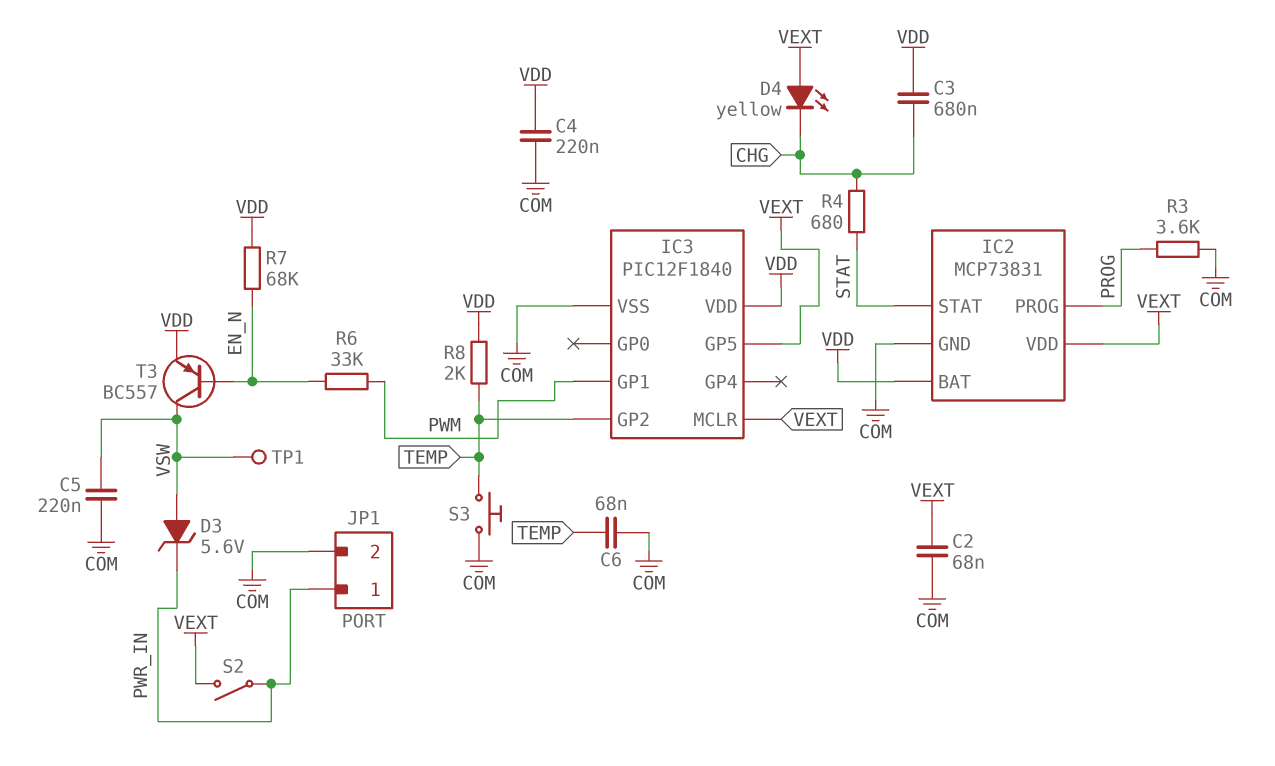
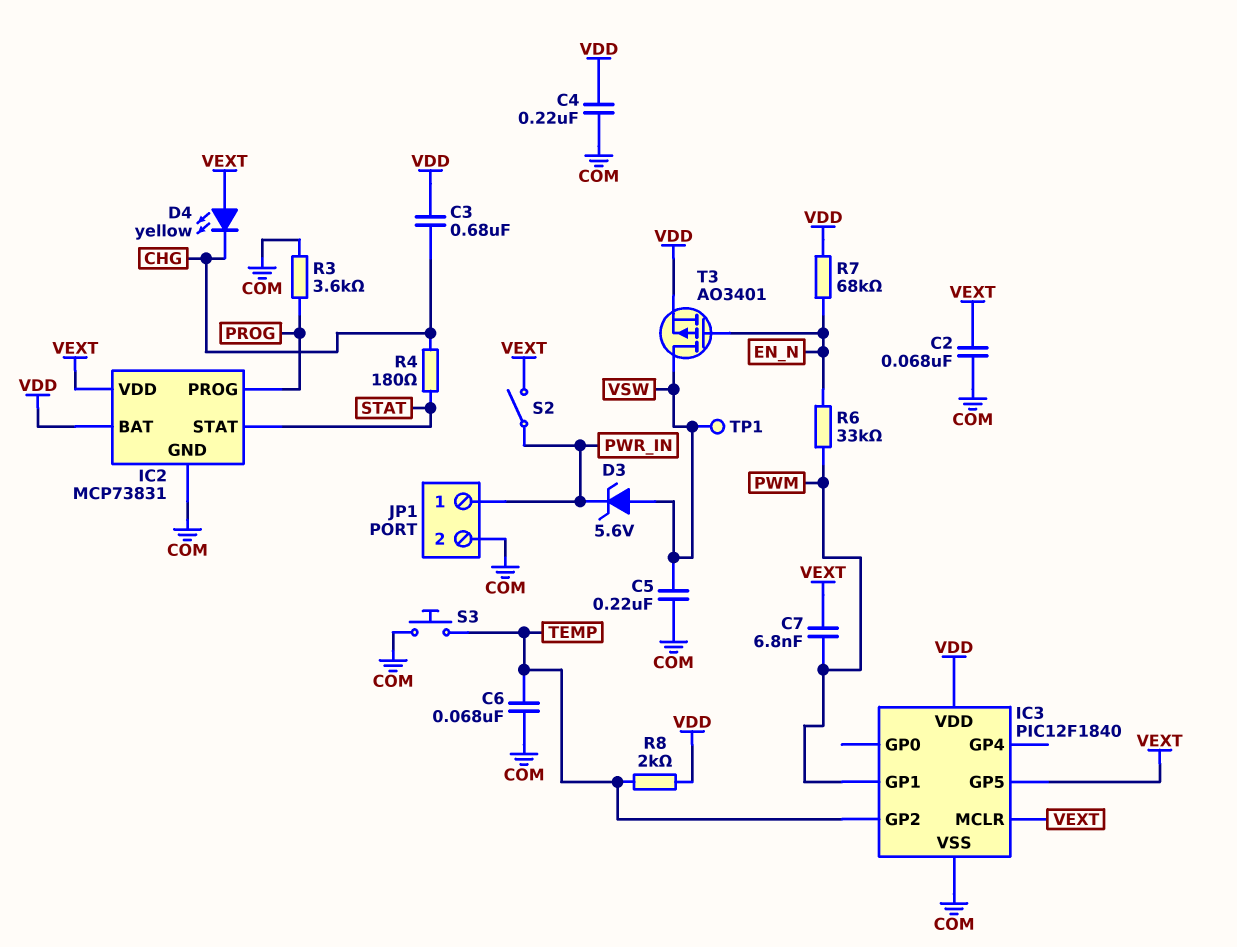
C7: none -> 6.8nF (PWM, VEXT)
R4: 680 (CHG, STAT) -> 180 (CHG, STAT)
T3: PNP BC557 (B EN_N, C VSW, E VDD) -> PMOS AO3401 (G EN_N, D VSW, S VDD)

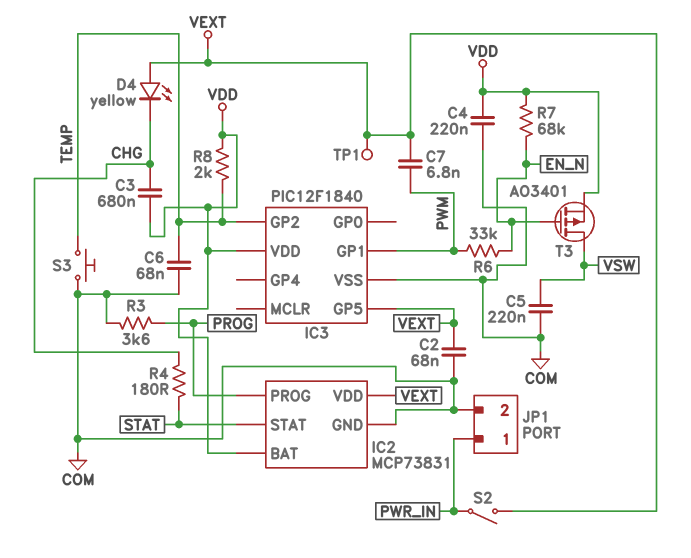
D3: zener 5.6V (A VSW, K PWR_IN) -> none
IC3 pin MCLR: VEXT -> none
TP1: test point (VSW) -> test point (VEXT)

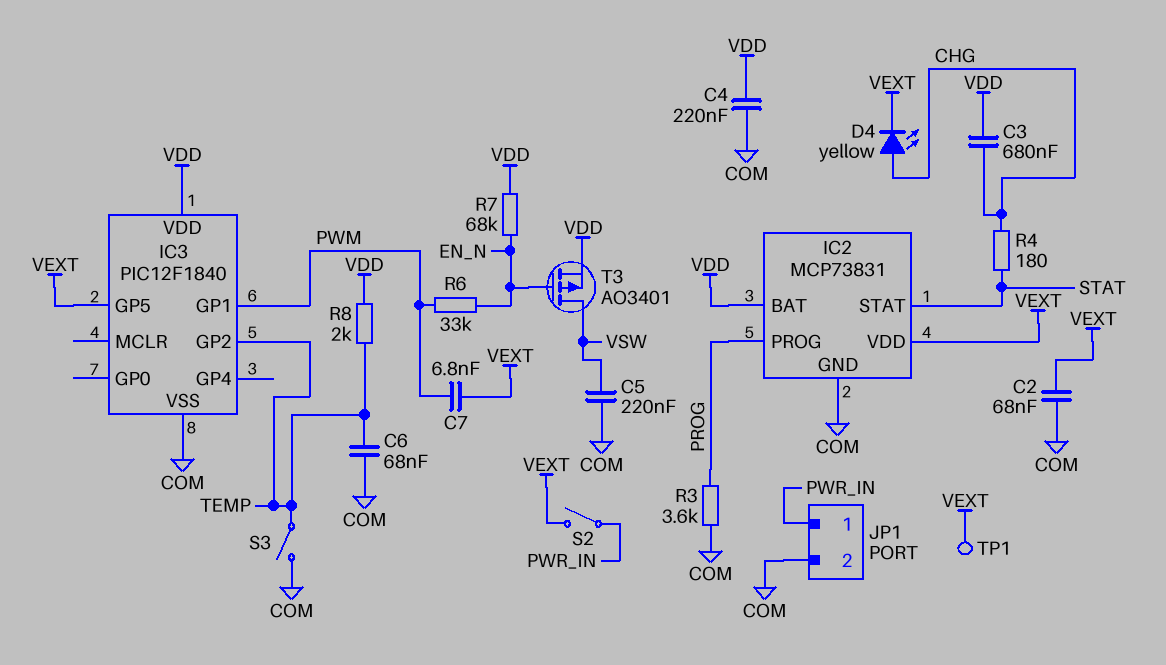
D4: LED yellow (A VEXT, K CHG) -> LED yellow (A CHG, K VEXT)
S3: button (COM, TEMP) -> switch (COM, TEMP)

